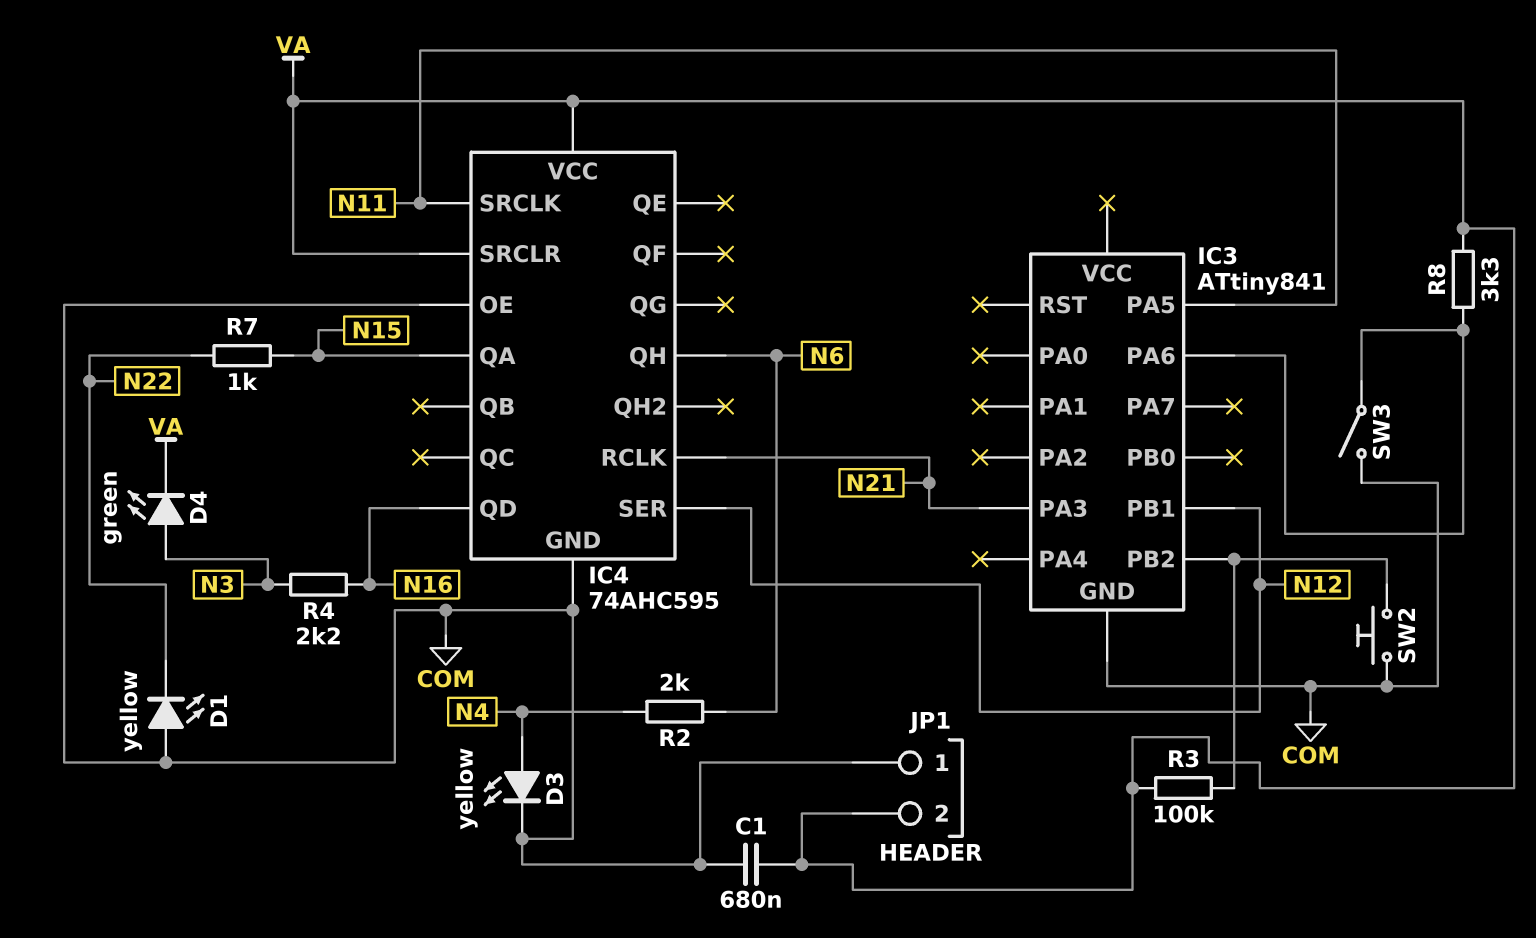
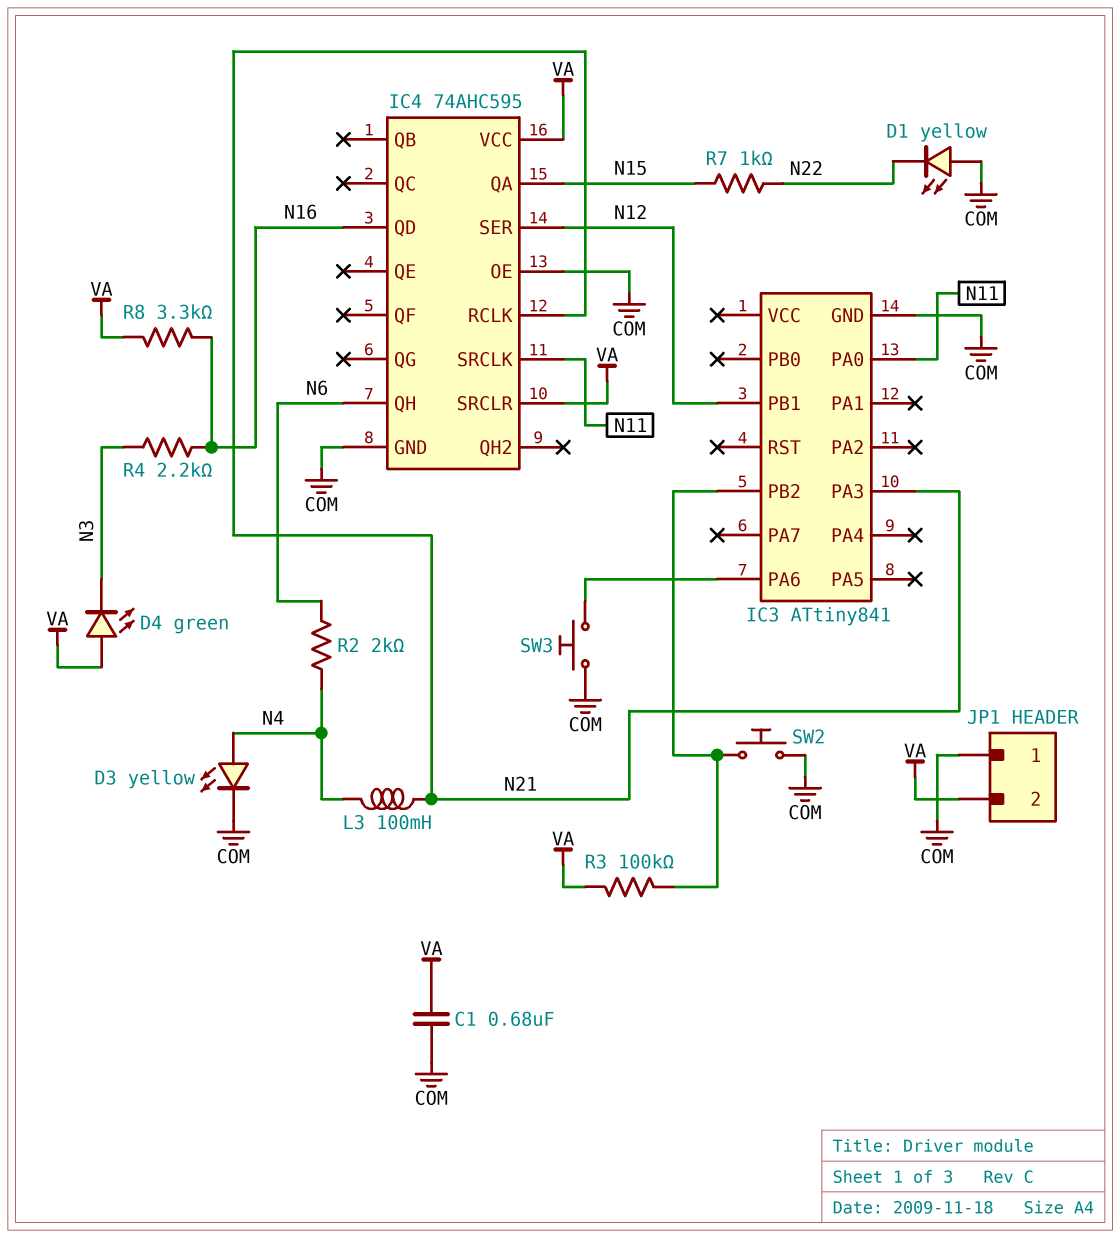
D4: LED green (A N3, K VA) -> LED green (A VA, K N3)
IC3 pin PA0: none -> N11
IC3 pin PA5: N11 -> none
L3: none -> 100mH (N4, N21)
R8: 3.3k (IC3/PA6, VA) -> 3.3k (N16, VA)
SW3: switch (COM, IC3/PA6) -> button (COM, IC3/PA6)

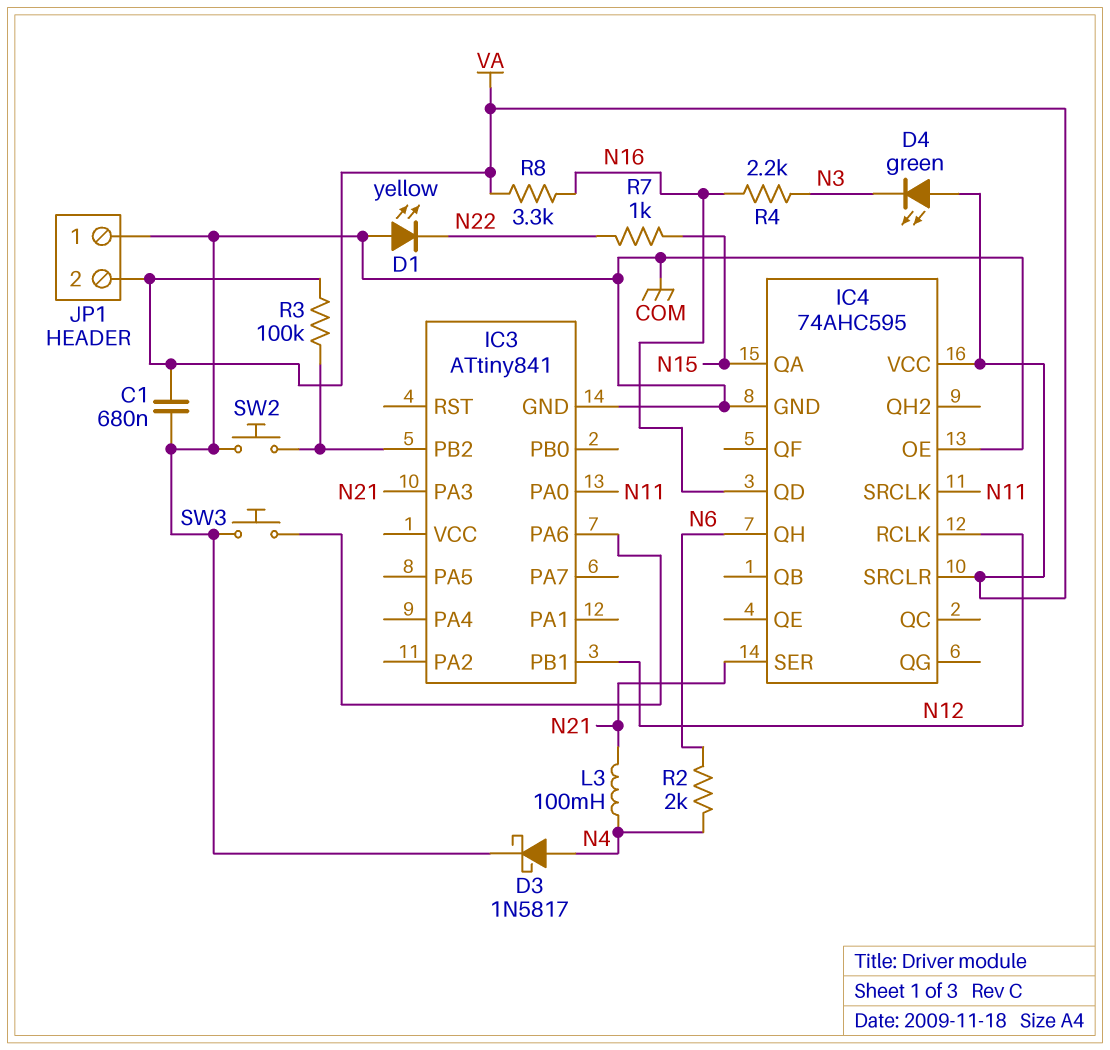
D3: LED yellow (A N4, K COM) -> schottky 1N5817 (A N4, K COM)
IC4 pin RCLK: N21 -> N12
IC4 pin SER: N12 -> N21

